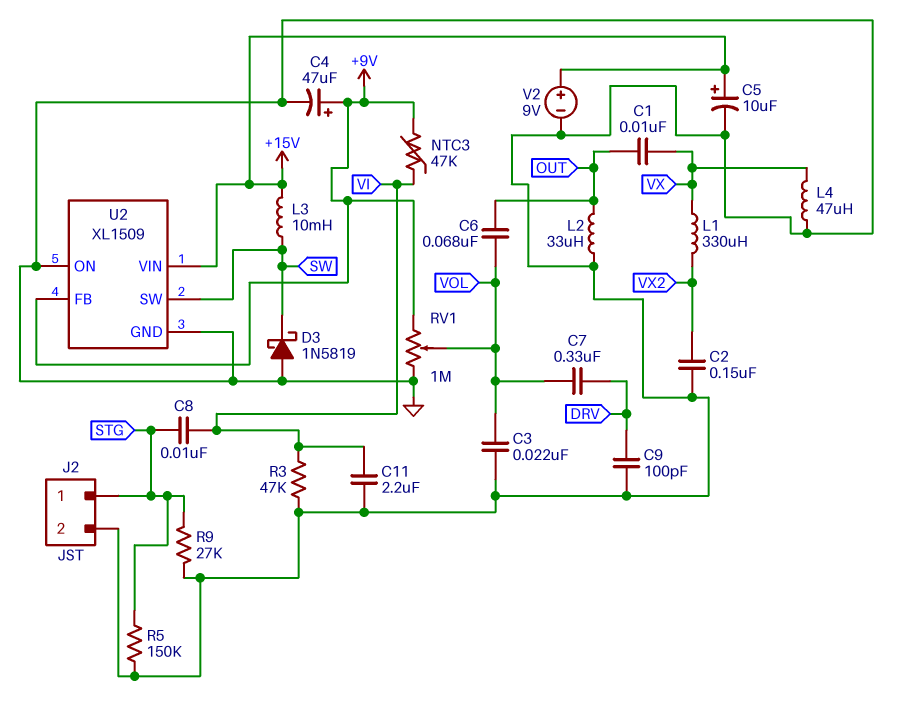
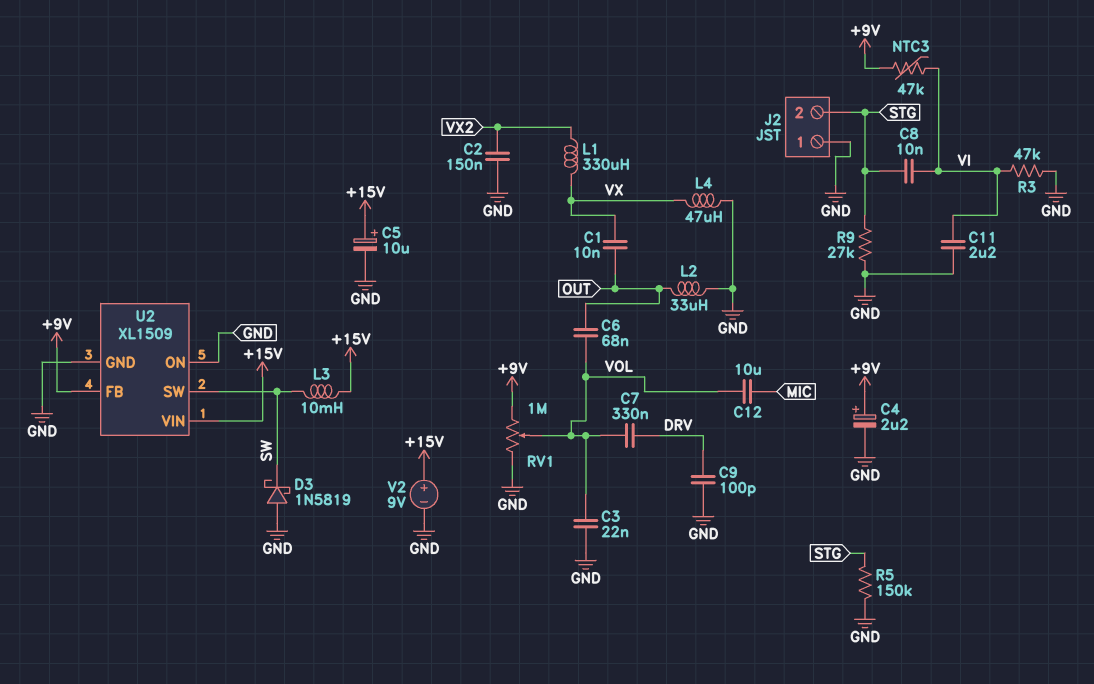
C4: 47uF (plus +9V, minus GND) -> 2.2uF (plus +9V, minus GND)
C12: none -> 10uF (MIC, VOL)
J2 pin 1: STG -> GND
J2 pin 2: GND -> STG

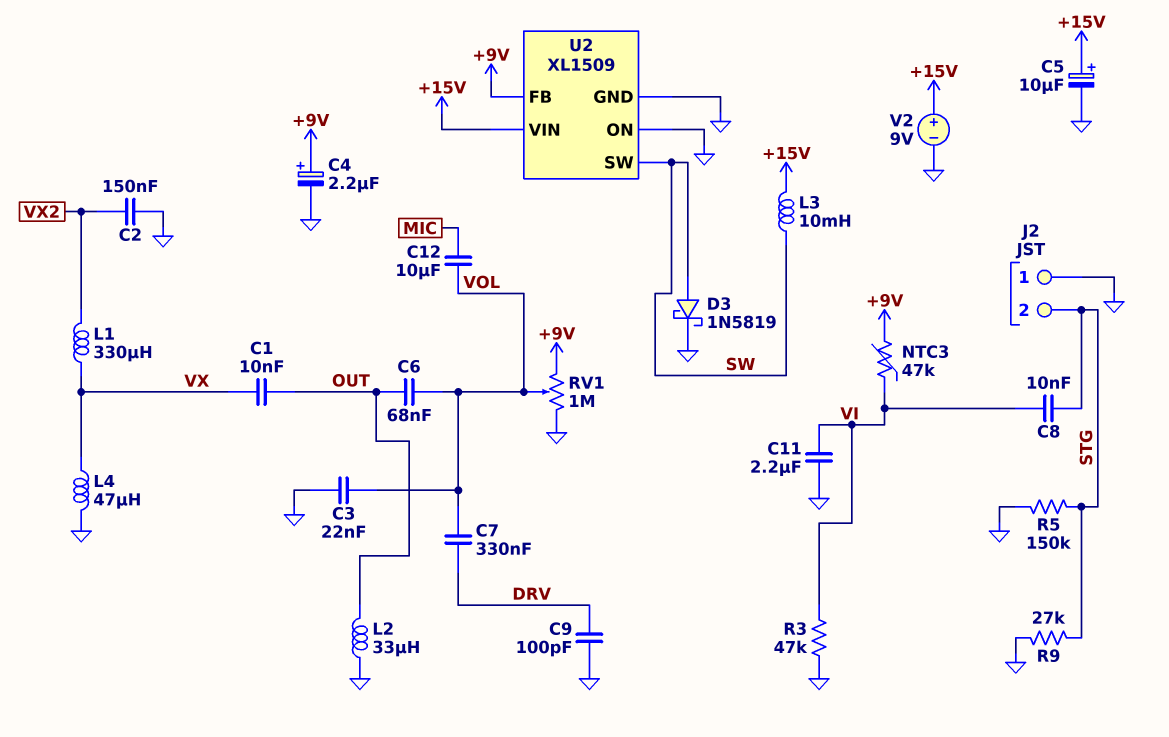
D3: schottky 1N5819 (A GND, K SW) -> schottky 1N5819 (A SW, K GND)

